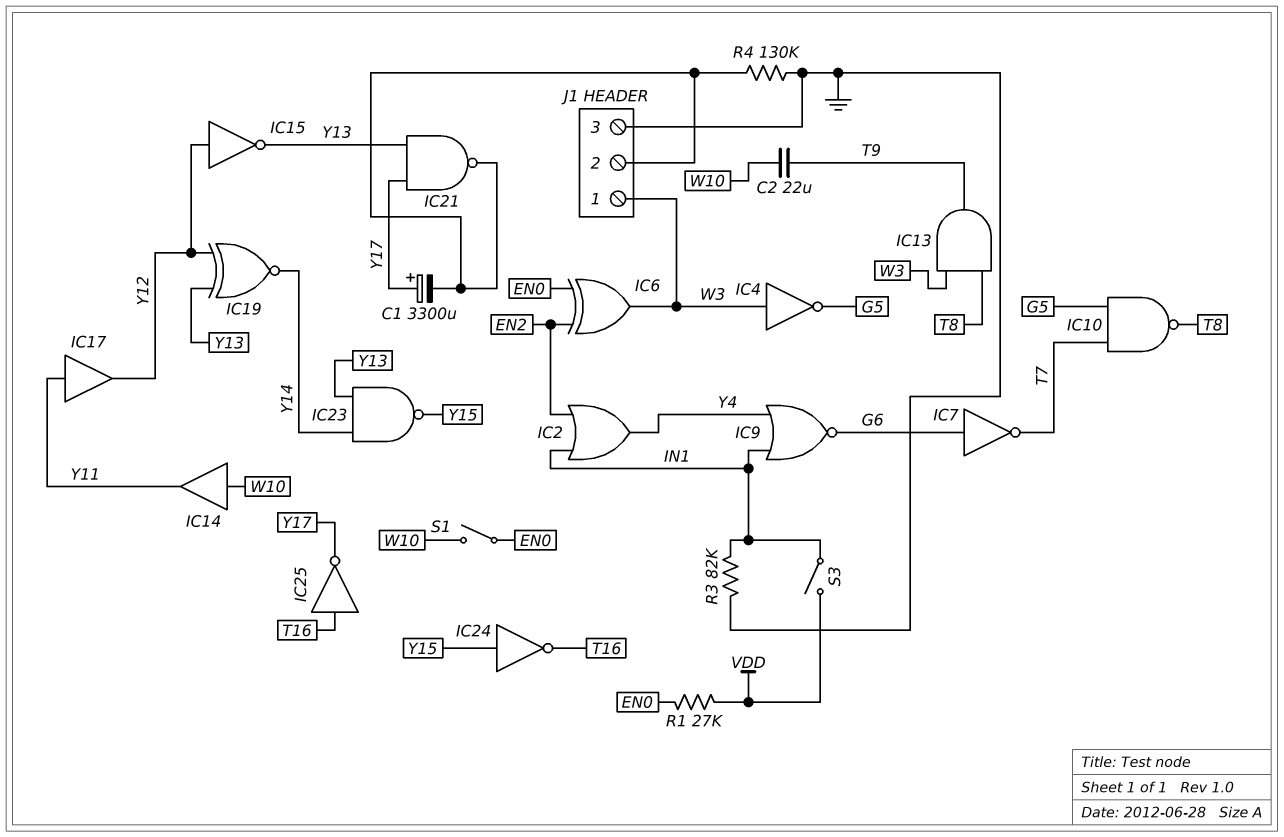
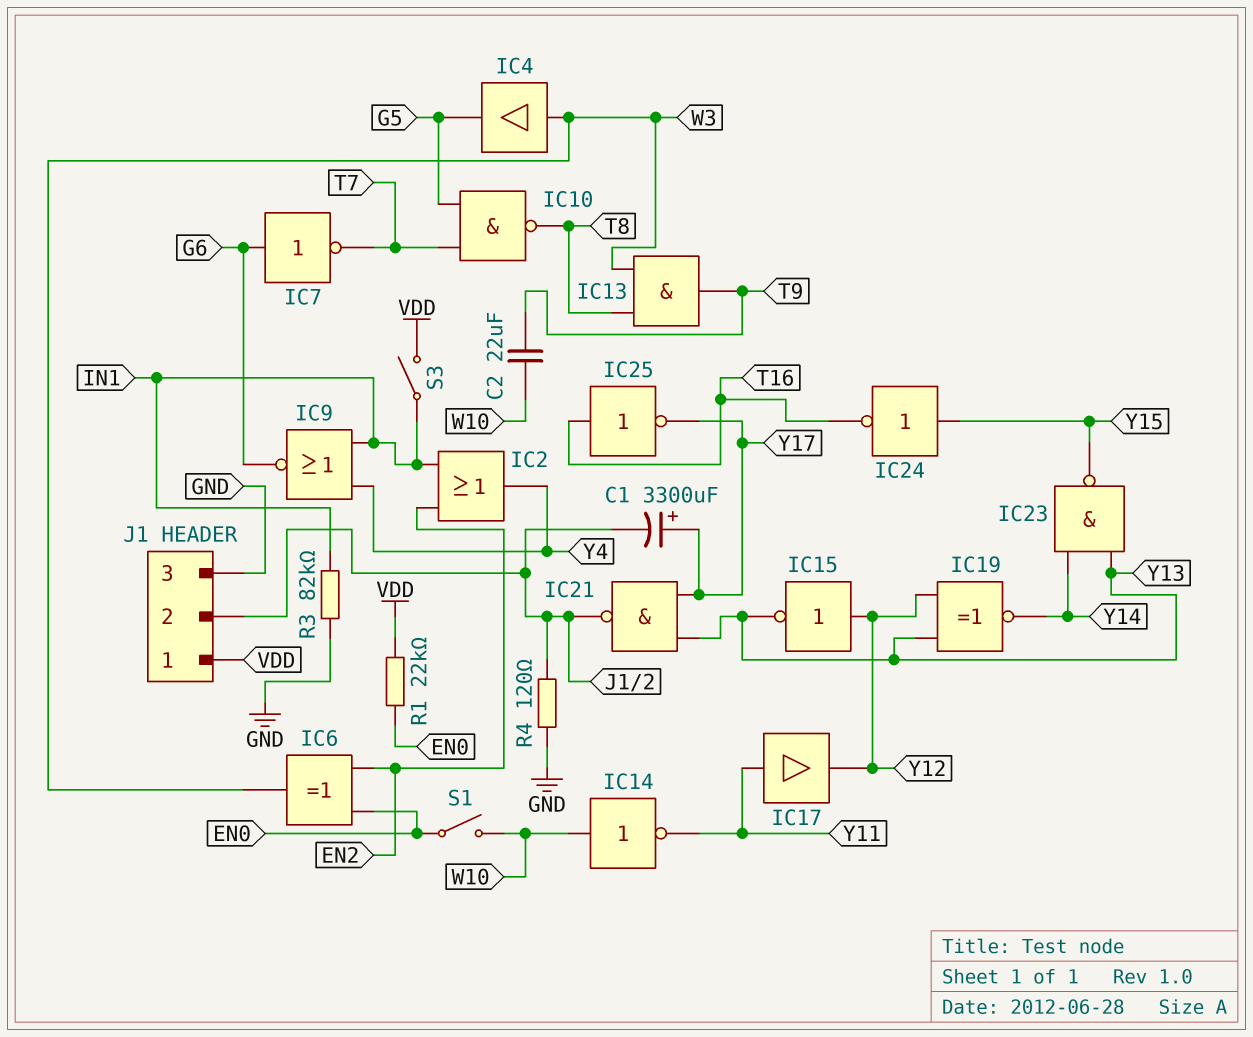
IC4: NOT (in W3, out G5) -> buffer (in W3, out G5)
IC14: buffer (in W10, out Y11) -> NOT (in W10, out Y11)
J1 pin 1: W3 -> VDD
R1: 27k (EN0, VDD) -> 22k (EN0, VDD)
R4: 130k (GND, J1/2) -> 120 (GND, J1/2)

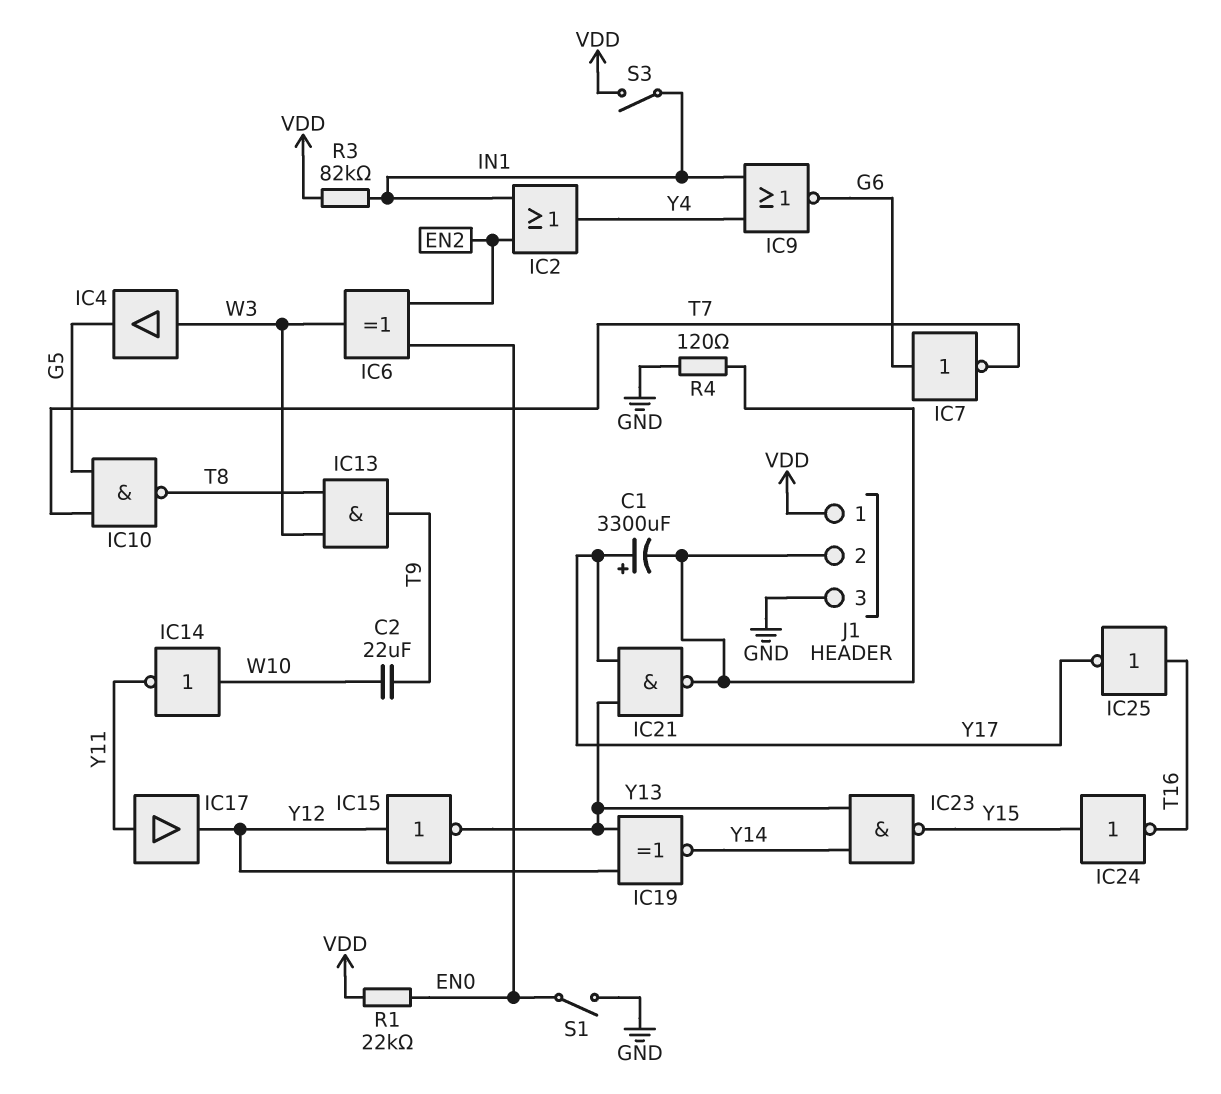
R3: 82k (GND, IN1) -> 82k (IN1, VDD)
S1: switch (EN0, W10) -> switch (EN0, GND)

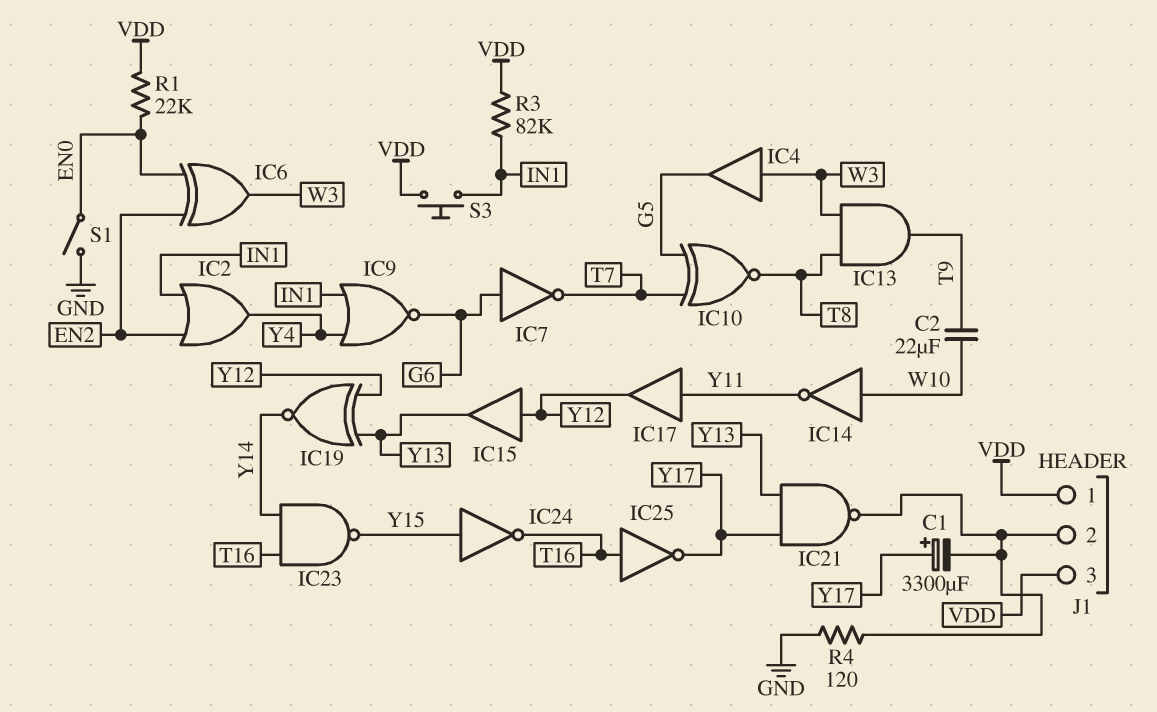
IC10: NAND (in G5, in T7, out T8) -> XNOR (in G5, in T7, out T8)
IC15: NOT (in Y12, out Y13) -> buffer (in Y12, out Y13)
IC23: NAND (in Y13, in Y14, out Y15) -> NAND (in T16, in Y14, out Y15)
J1 pin 3: GND -> VDD
S3: switch (IN1, VDD) -> button (IN1, VDD)

